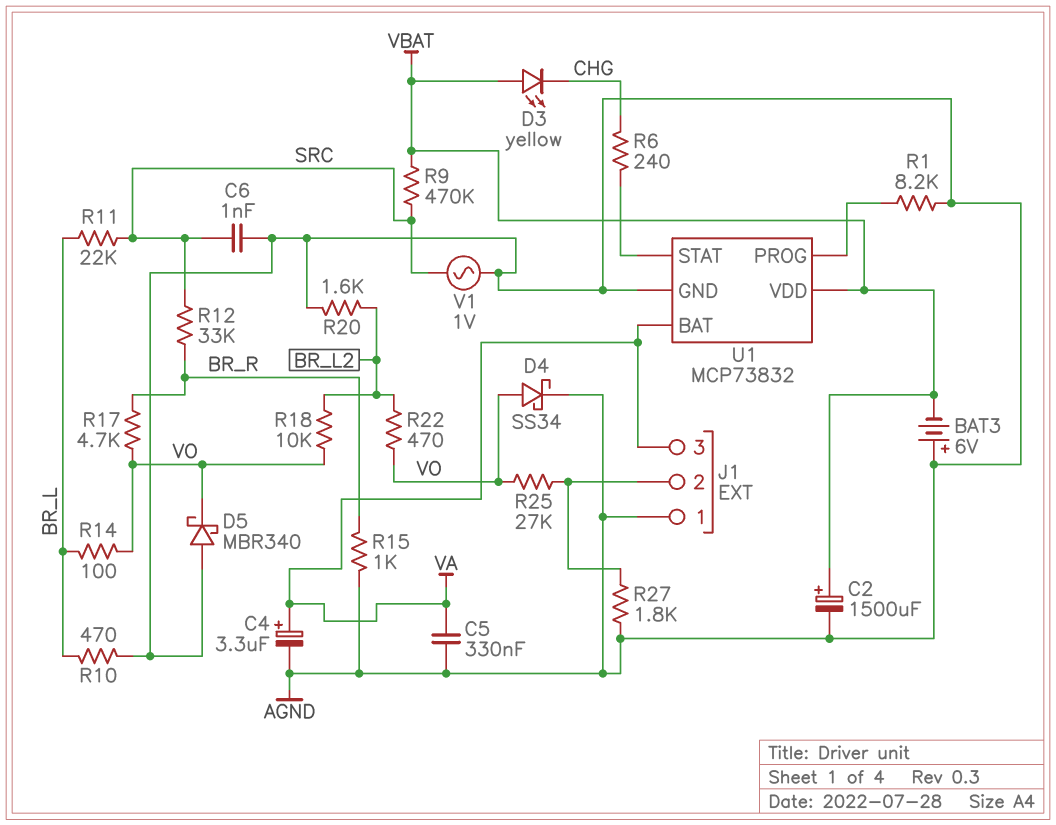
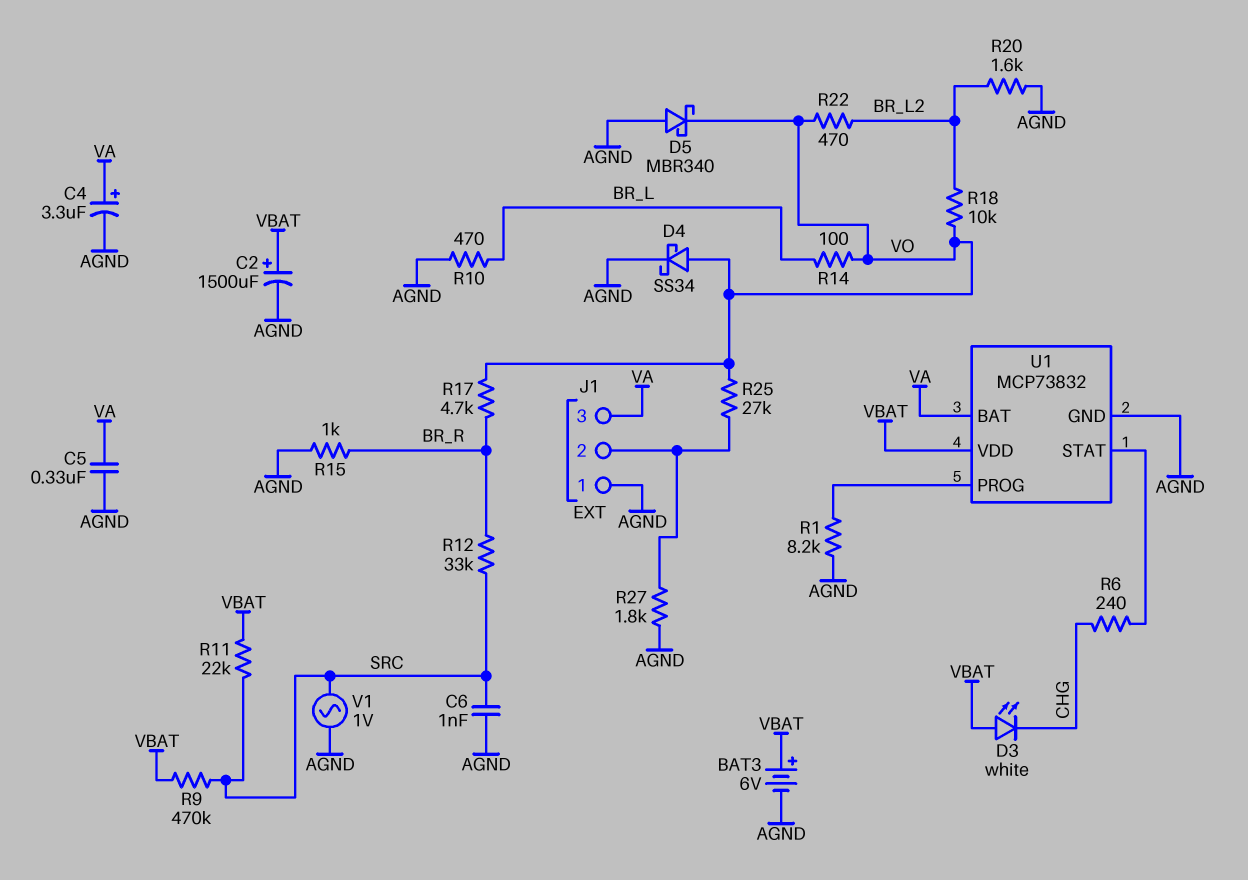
BAT3: 6V (plus AGND, minus VBAT) -> 6V (plus VBAT, minus AGND)
D3: LED yellow (A VBAT, K CHG) -> LED white (A VBAT, K CHG)
R11: 22k (BR_L, SRC) -> 22k (SRC, VBAT)

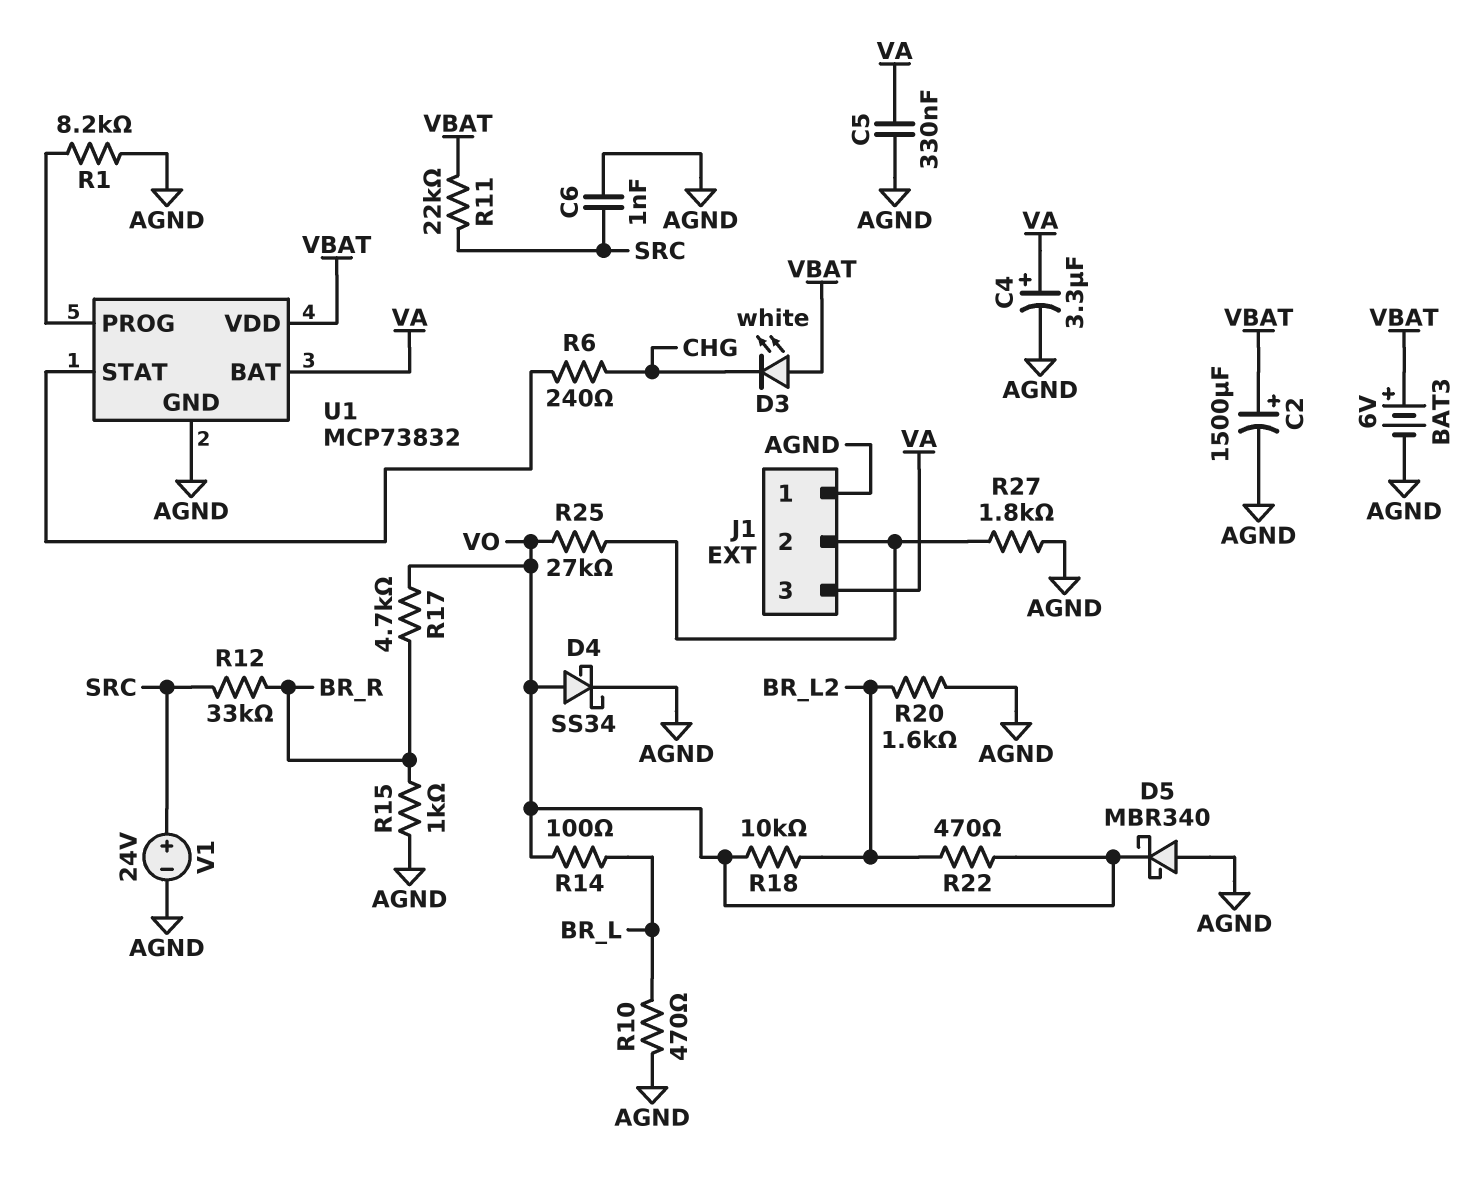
R9: 470k (SRC, VBAT) -> none
V1: AC 1V (AGND, SRC) -> 24V (plus SRC, minus AGND)

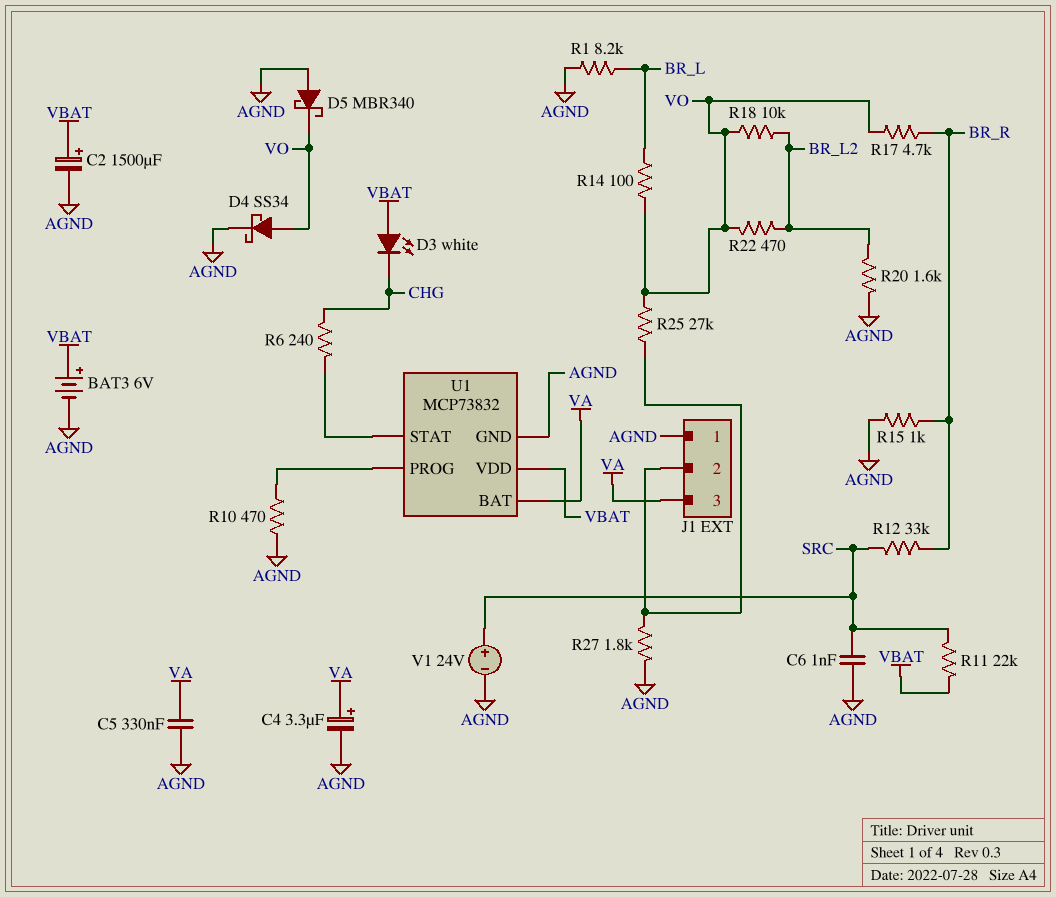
R1: 8.2k (AGND, U1/PROG) -> 8.2k (AGND, BR_L)
R10: 470 (AGND, BR_L) -> 470 (AGND, U1/PROG)

